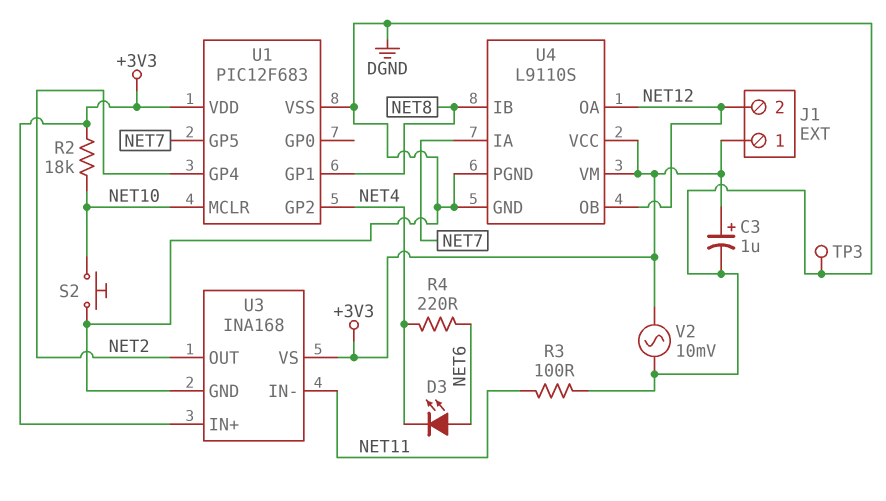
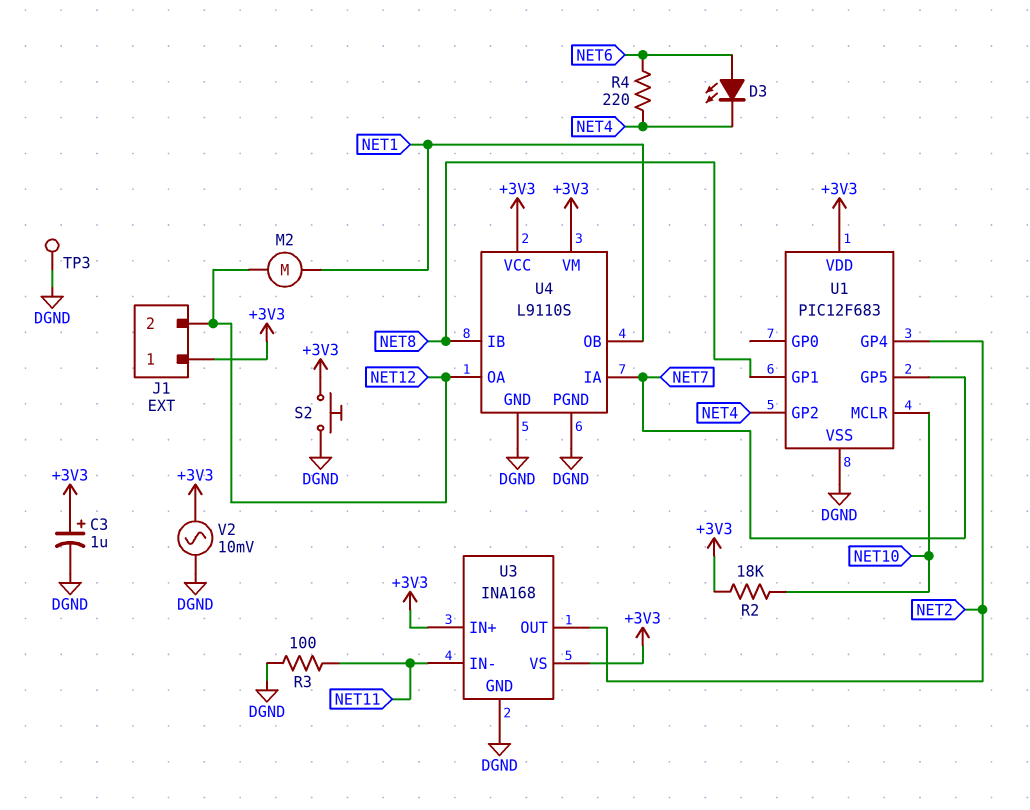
M2: none -> motor (NET1, NET12)
S2: button (DGND, NET10) -> button (+3V3, DGND)
U4 pin OB: NET12 -> NET1

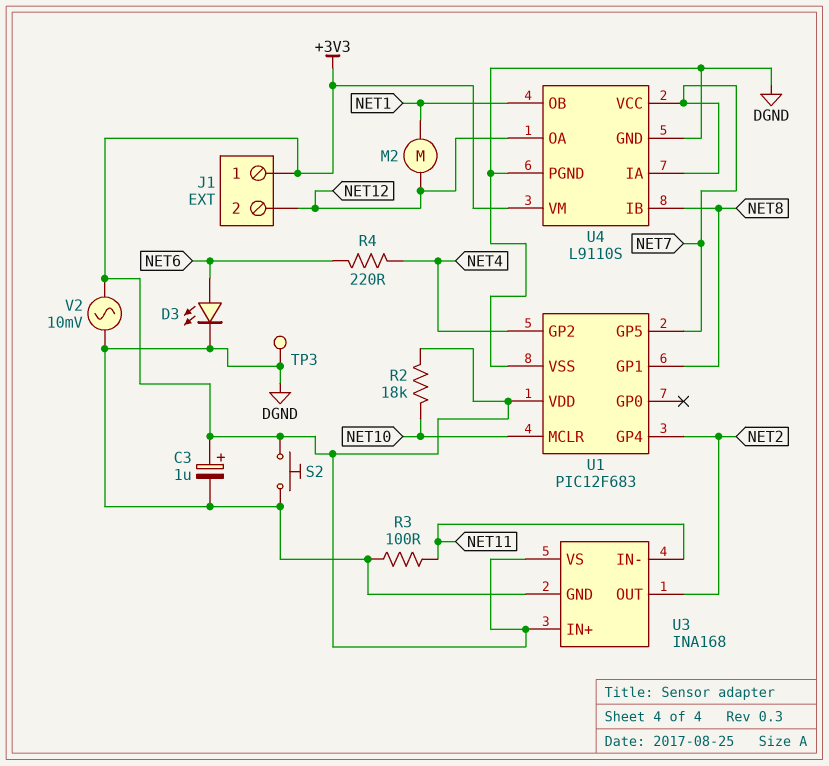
D3: LED (A NET6, K NET4) -> LED (A NET6, K DGND)
U4 pin VCC: +3V3 -> NET7

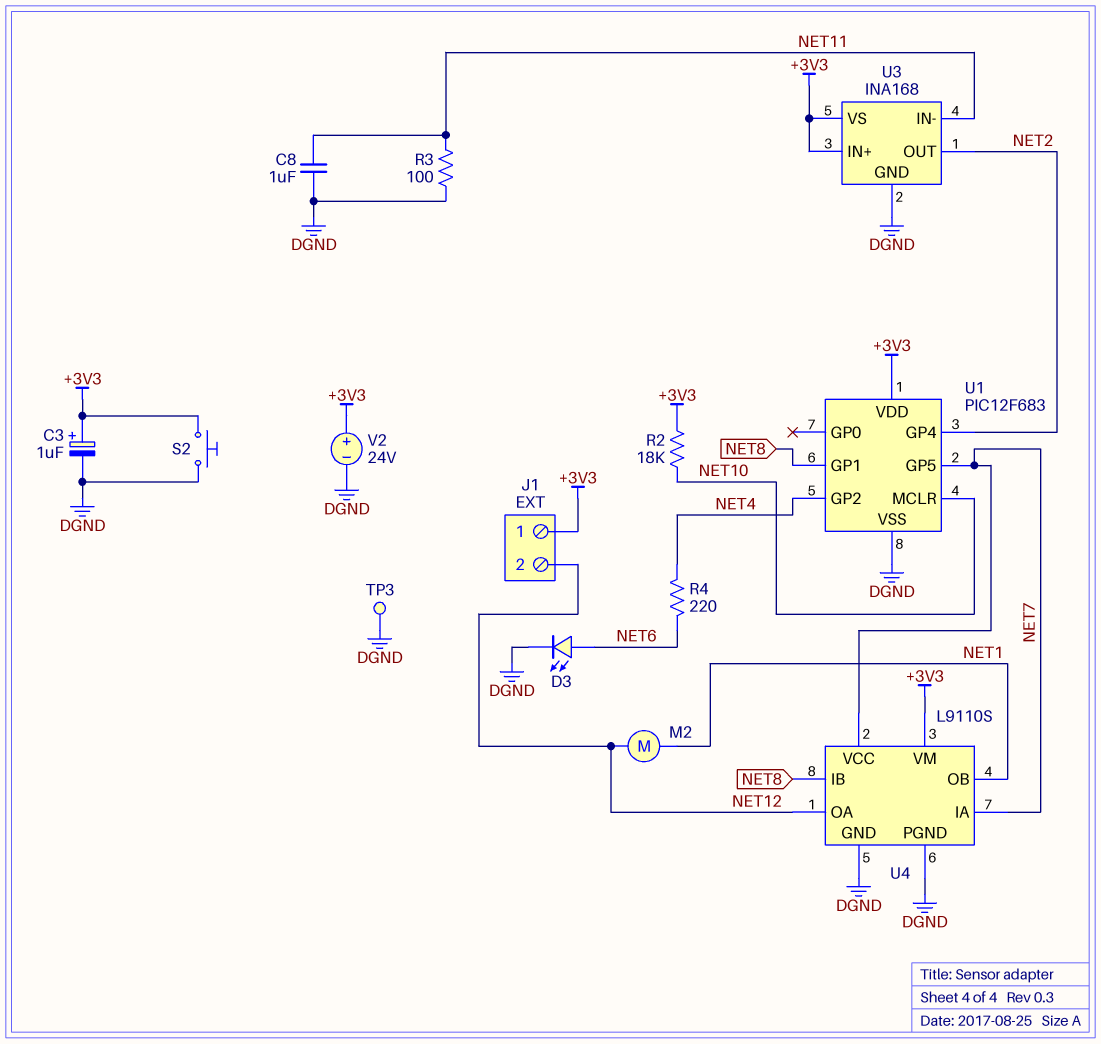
C8: none -> 1uF (DGND, NET11)
V2: AC 10mV (+3V3, DGND) -> 24V (plus +3V3, minus DGND)

